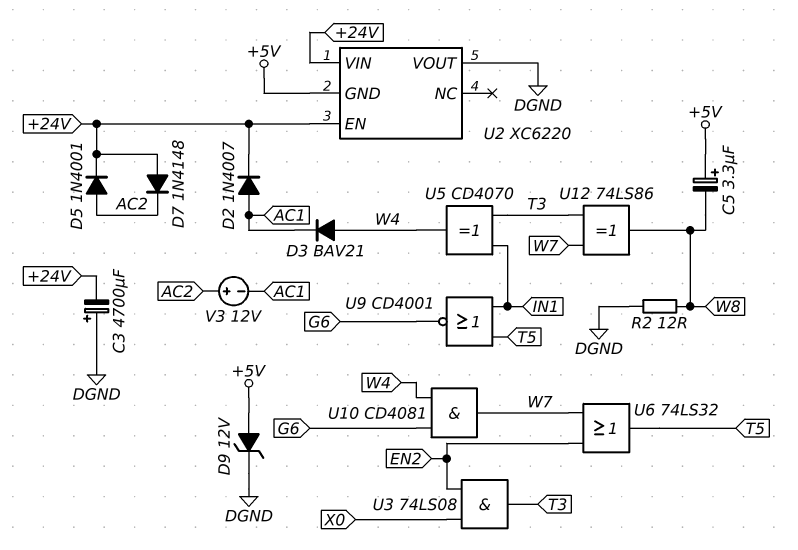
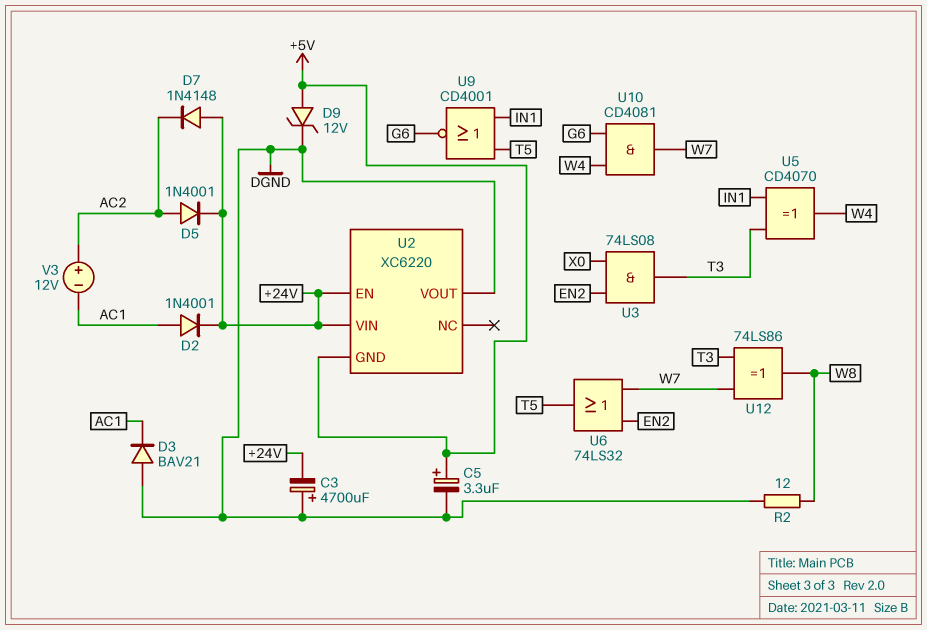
C5: 3.3uF (plus +5V, minus W8) -> 3.3uF (plus +5V, minus DGND)
D2: diode 1N4007 (A AC1, K +24V) -> diode 1N4001 (A AC1, K +24V)
D3: diode BAV21 (A W4, K AC1) -> diode BAV21 (A DGND, K AC1)

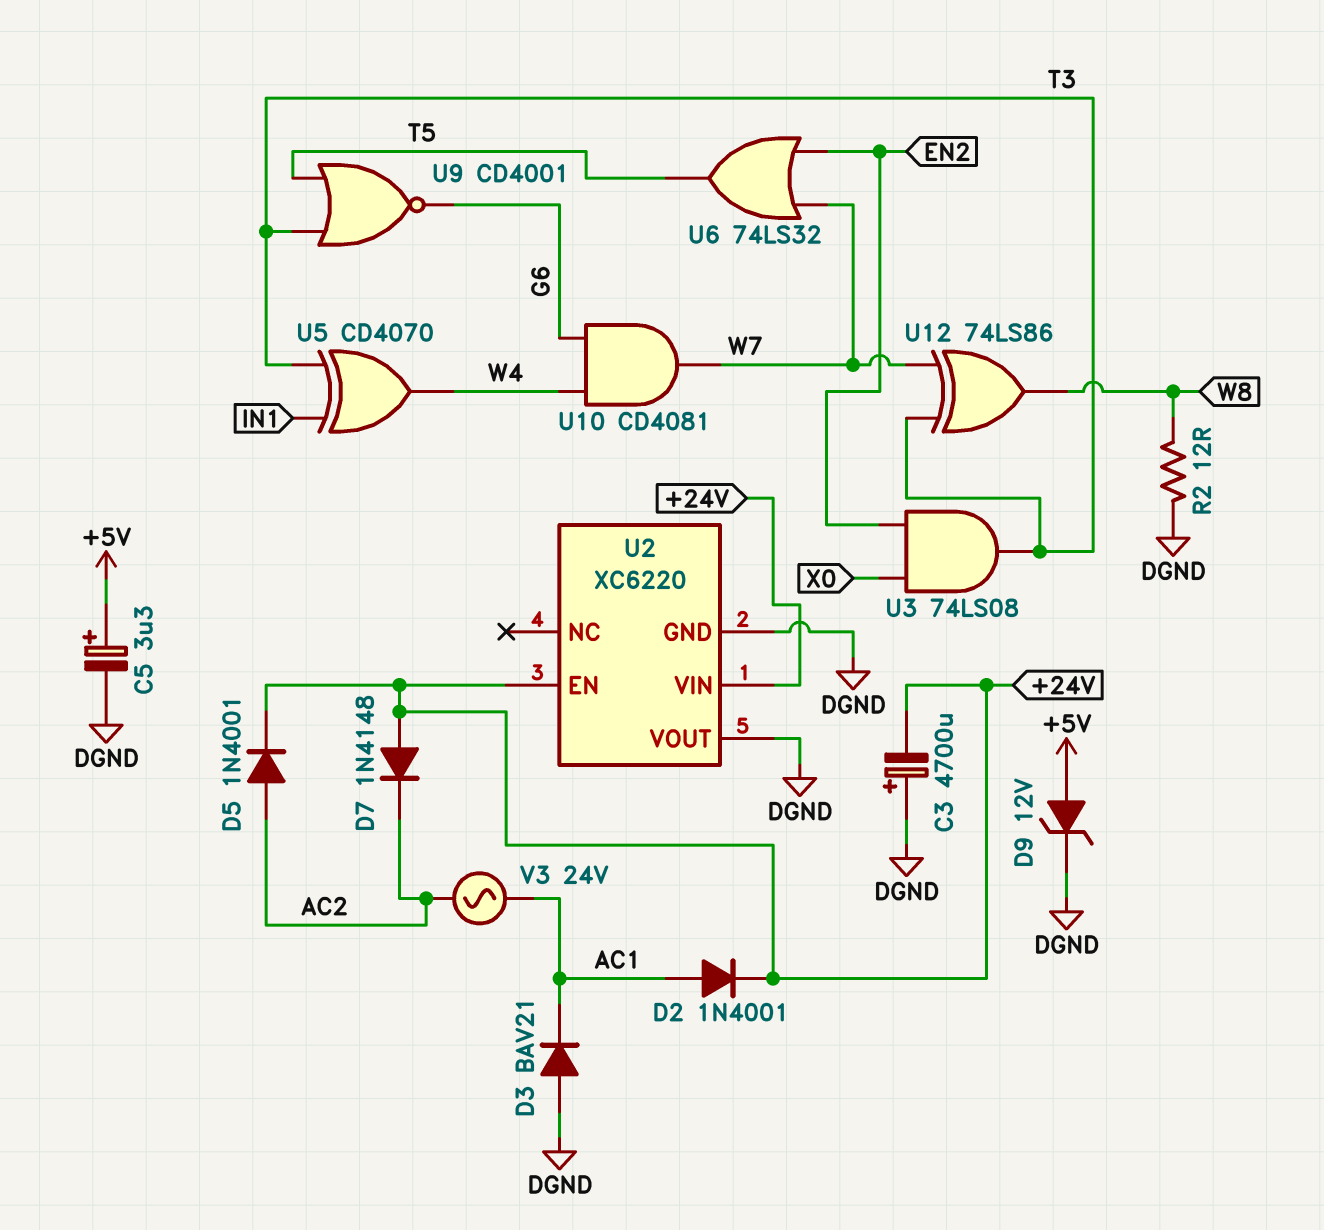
U2 pin GND: +5V -> DGND
U9: NOR CD4001 (in IN1, in T5, out G6) -> NOR CD4001 (in T3, in T5, out G6)
V3: 12V (plus AC2, minus AC1) -> AC 24V (AC1, AC2)

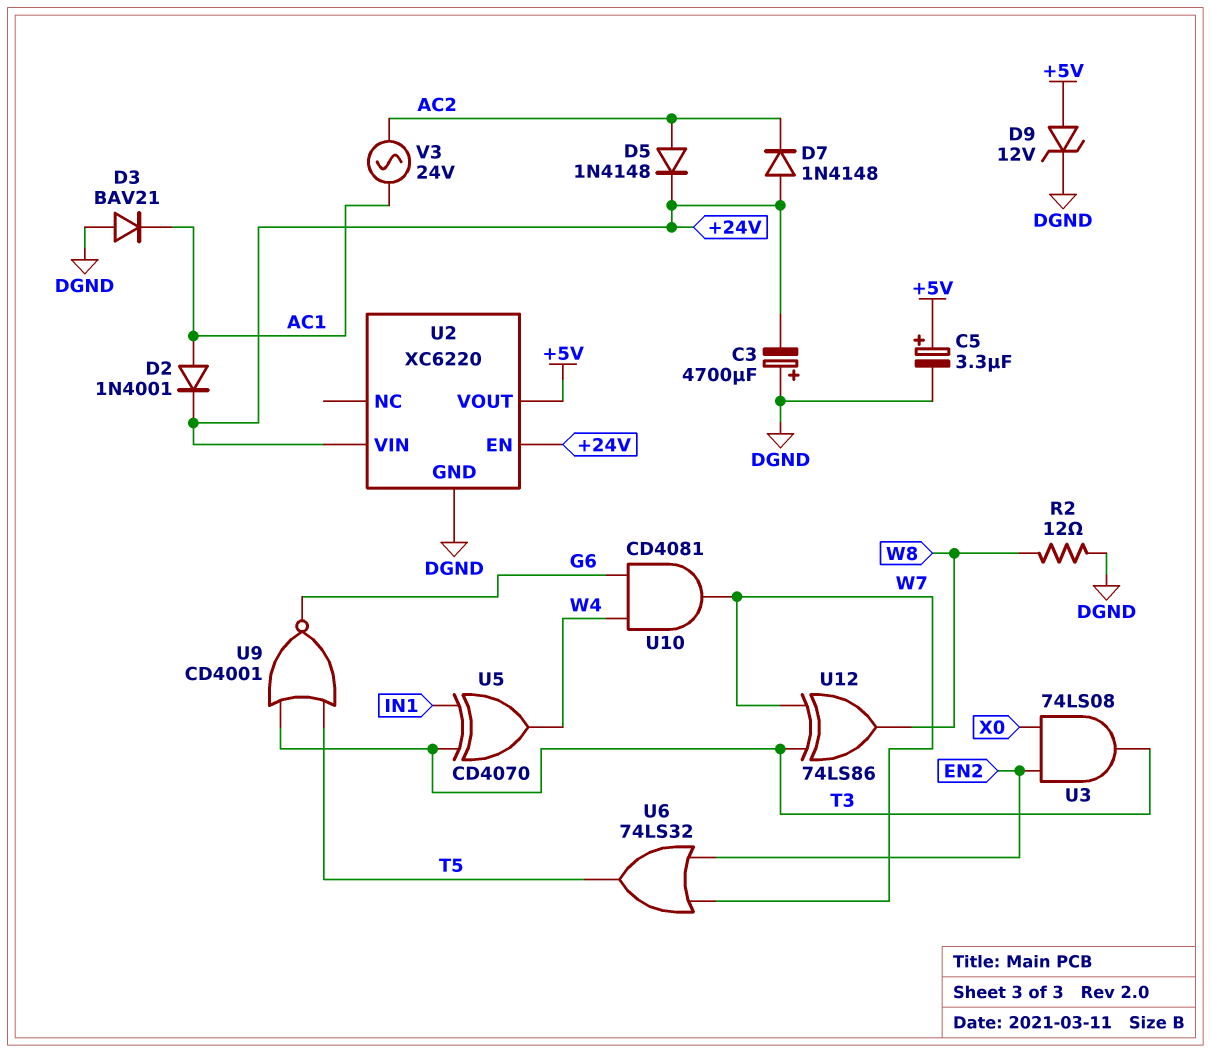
D5: diode 1N4001 (A AC2, K +24V) -> diode 1N4148 (A AC2, K +24V)
U2 pin VOUT: DGND -> +5V

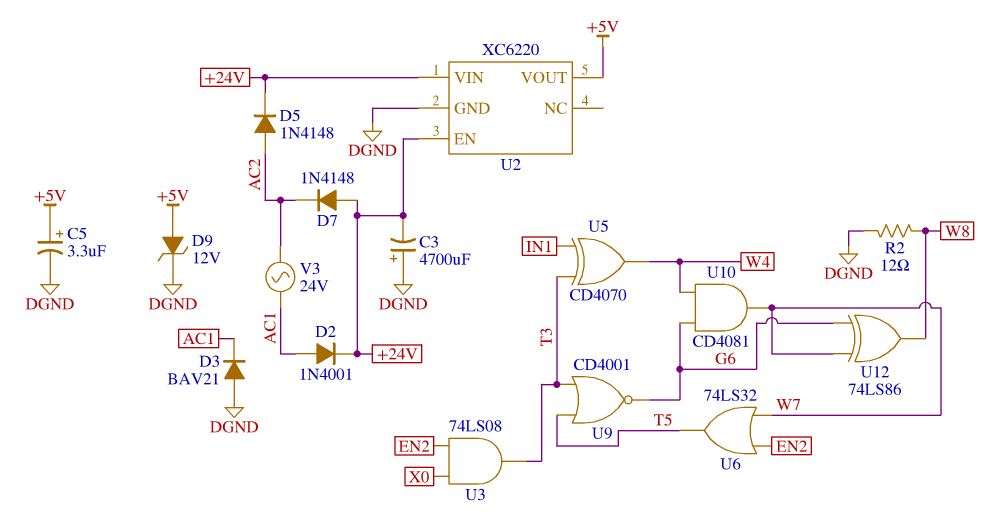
U12: XOR 74LS86 (in T3, in W7, out W8) -> XOR 74LS86 (in G6, in W7, out W8)

